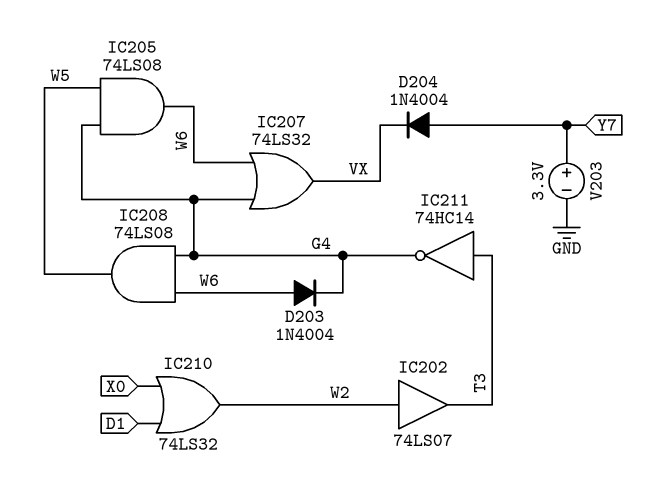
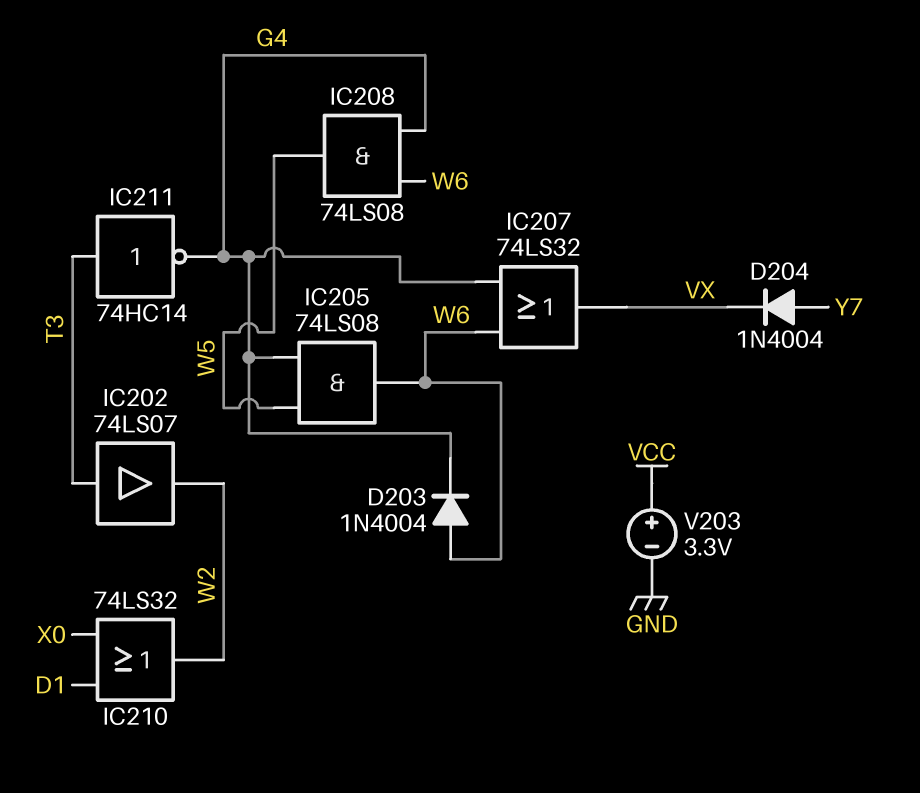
IC202: buffer 74LS07 (in W2, out T3) -> buffer 74LS07 (in T3, out W2)
V203: 3.3V (plus Y7, minus GND) -> 3.3V (plus VCC, minus GND)

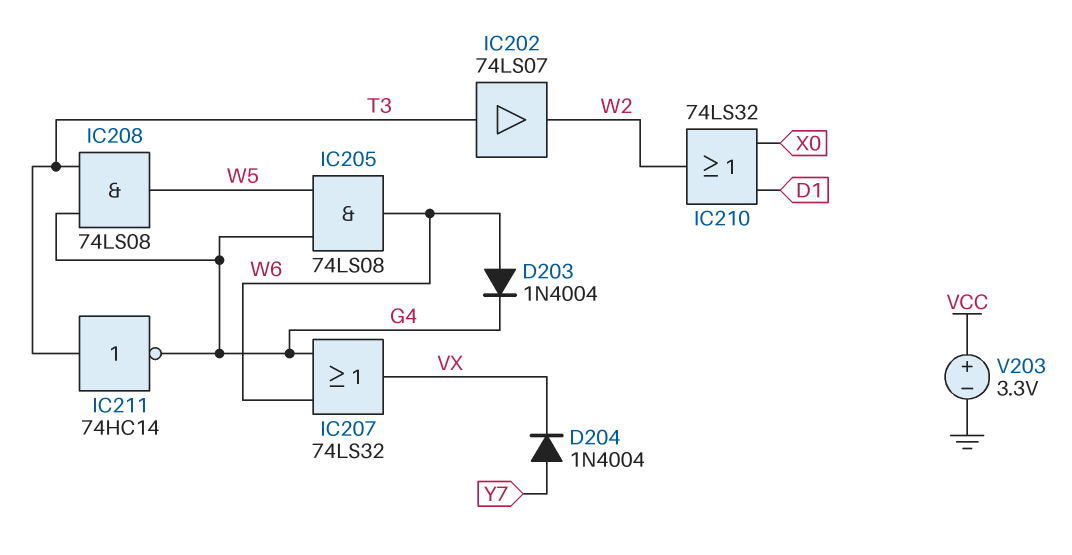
IC208: AND 74LS08 (in G4, in W6, out W5) -> AND 74LS08 (in G4, in T3, out W5)

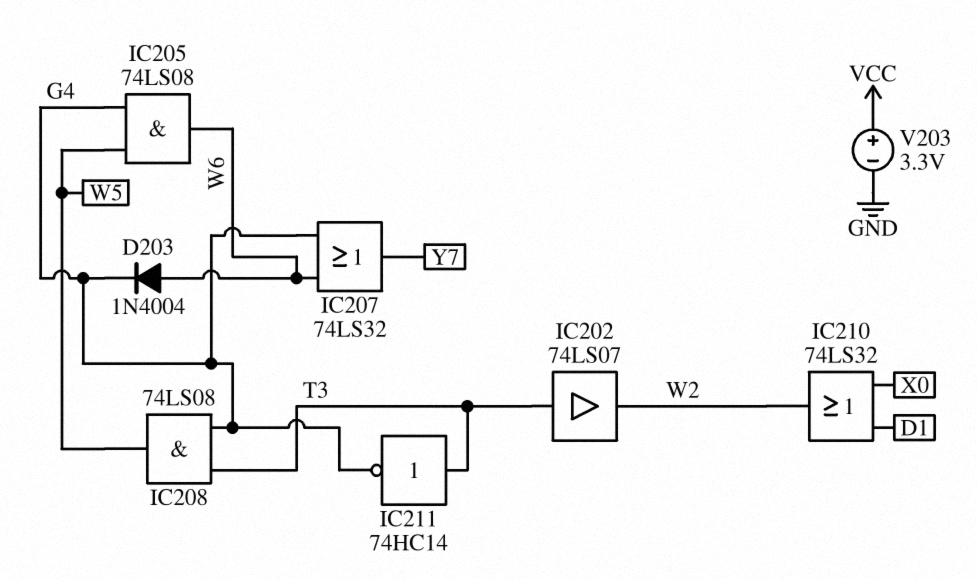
D204: diode 1N4004 (A Y7, K VX) -> none
IC207: OR 74LS32 (in G4, in W6, out VX) -> OR 74LS32 (in G4, in W6, out Y7)

